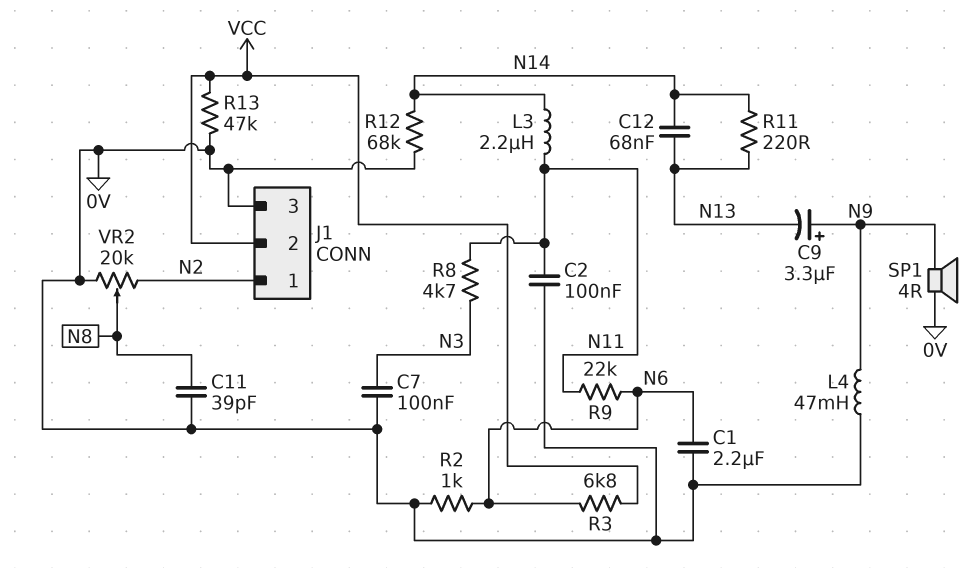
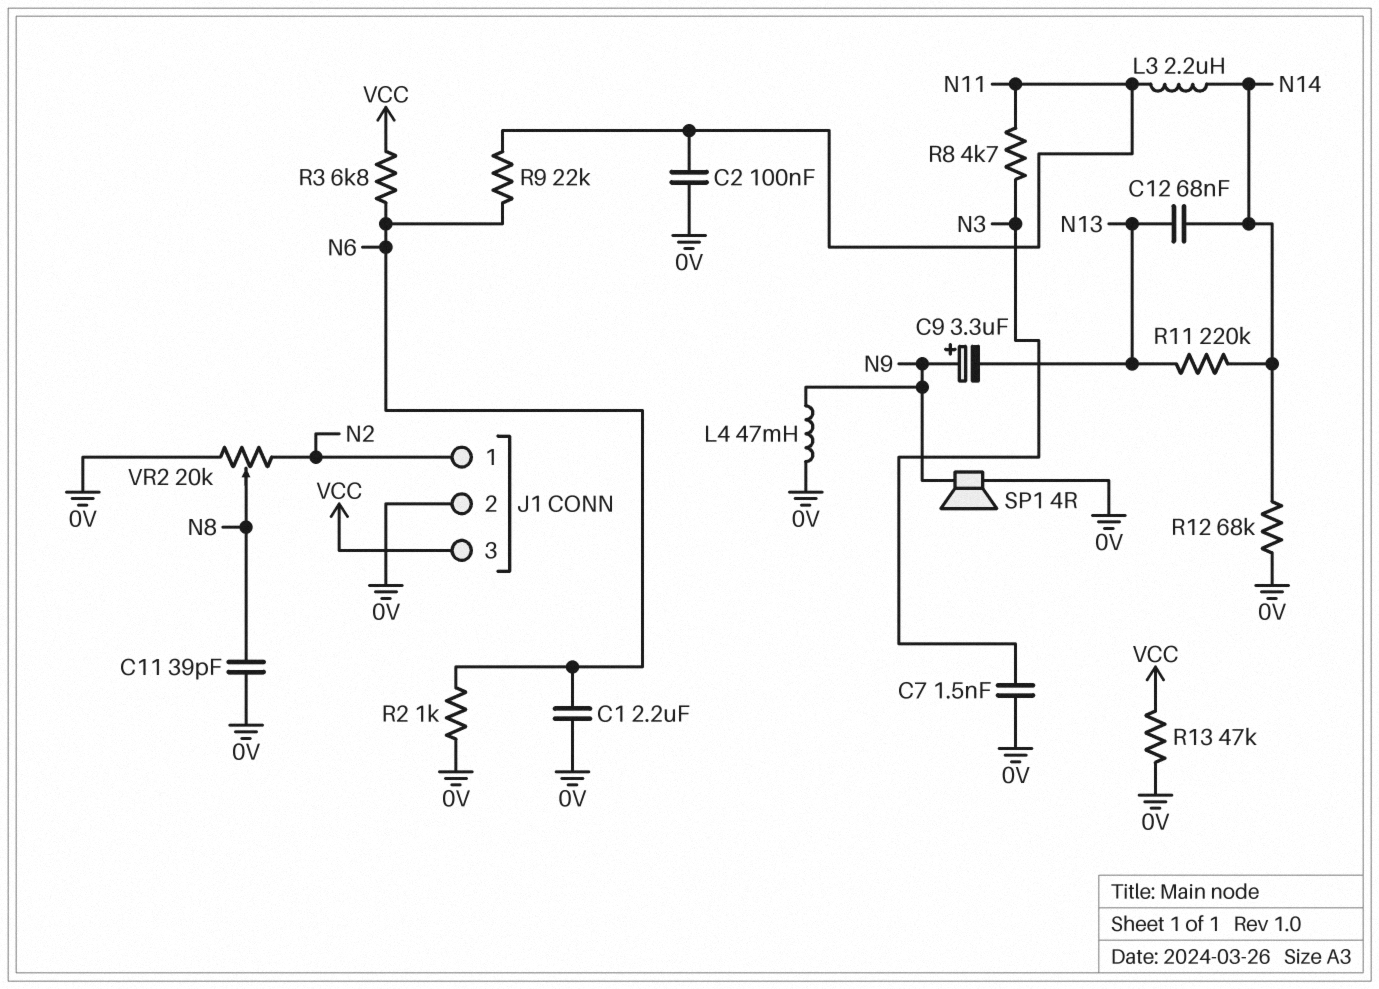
C7: 100nF (0V, N3) -> 1.5nF (0V, N3)
J1 pin 2: VCC -> 0V
J1 pin 3: 0V -> VCC
R11: 220 (N13, N14) -> 220k (N13, N14)

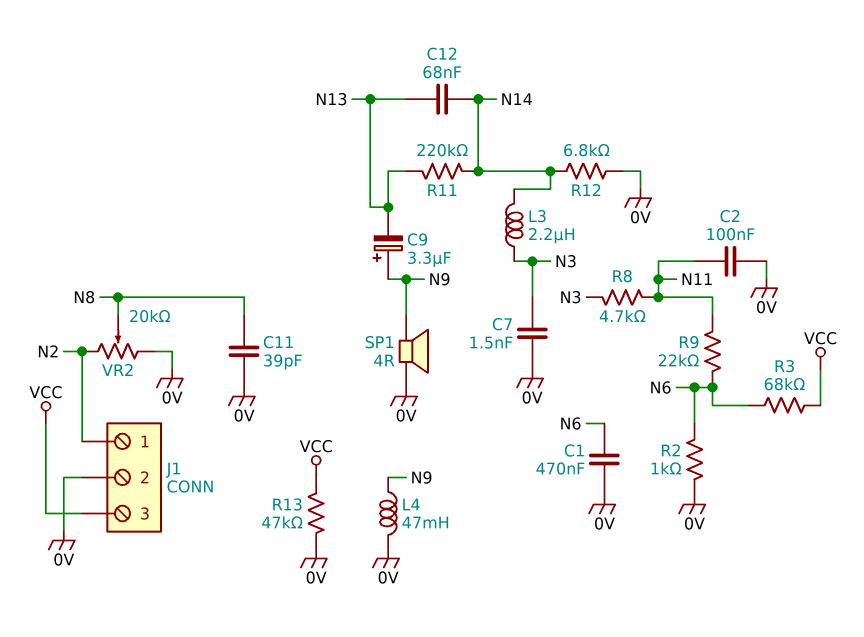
C1: 2.2uF (0V, N6) -> 470nF (0V, N6)
L3: 2.2uH (N11, N14) -> 2.2uH (N3, N14)
R3: 6.8k (N6, VCC) -> 68k (N6, VCC)
R12: 68k (0V, N14) -> 6.8k (0V, N14)

